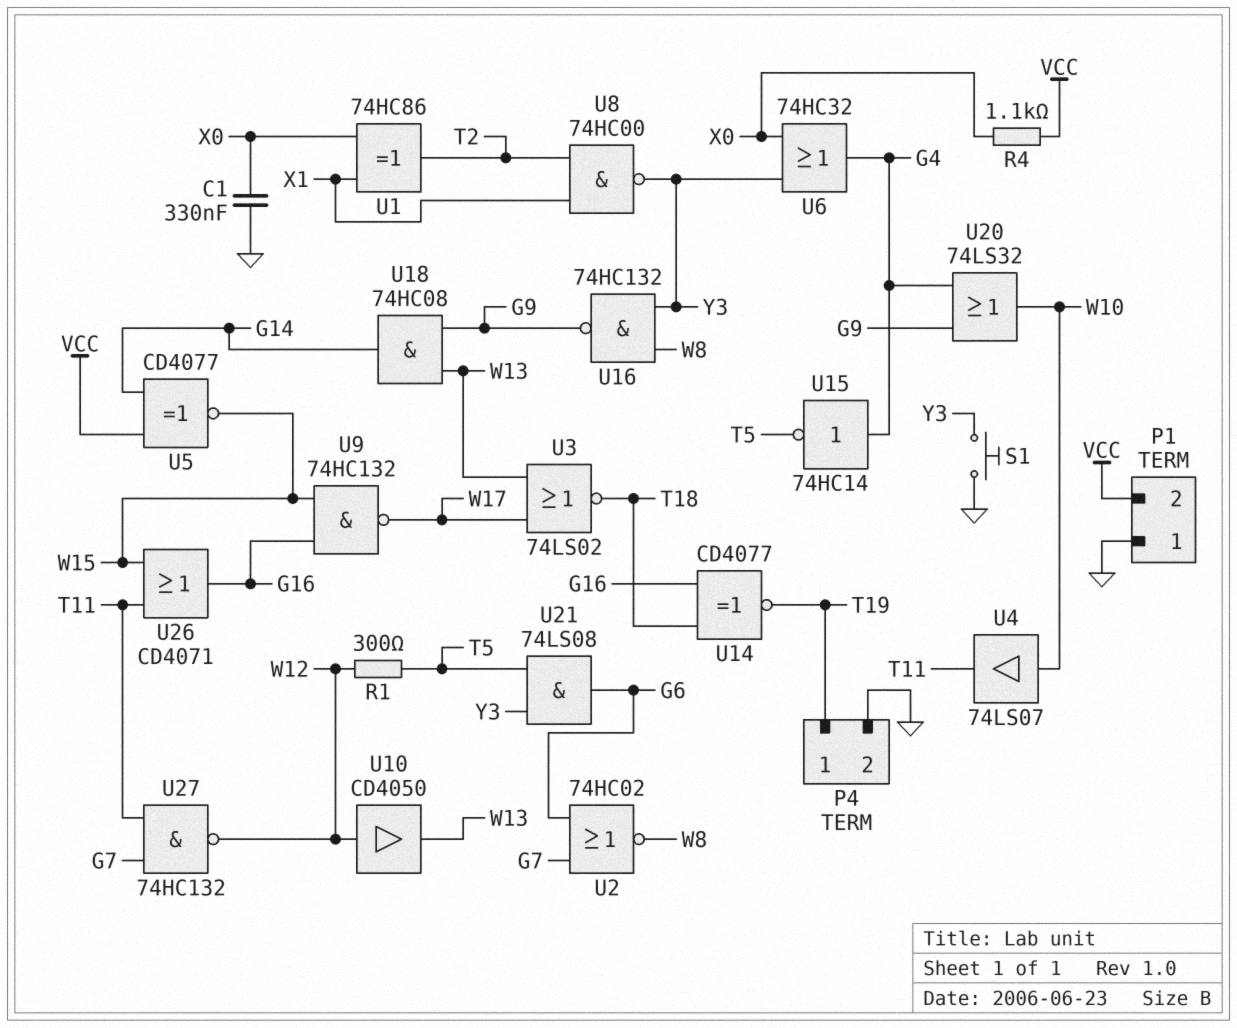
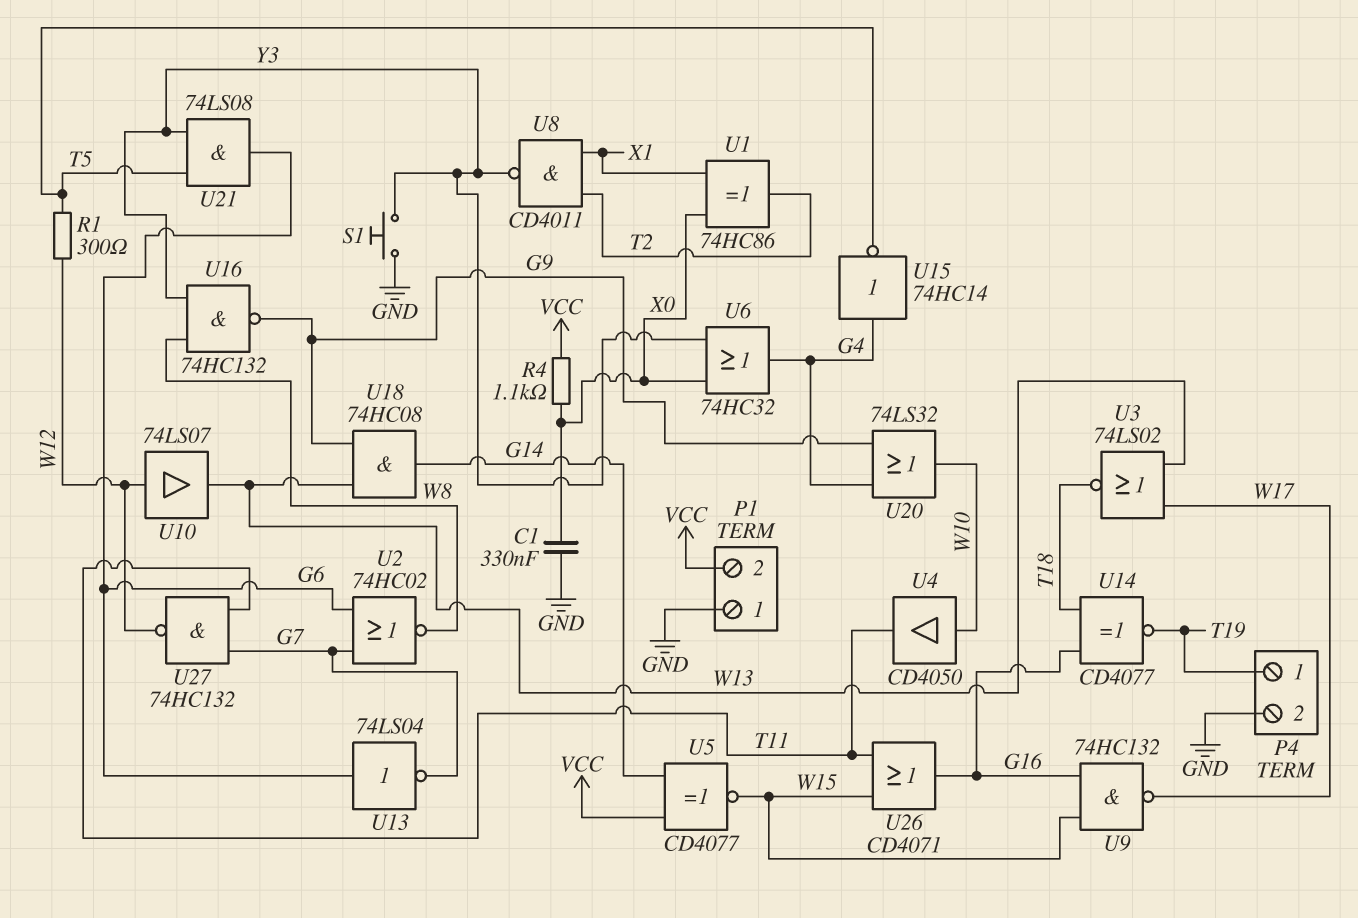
U4: buffer 74LS07 (in W10, out T11) -> buffer CD4050 (in W10, out T11)
U8: NAND 74HC00 (in T2, in X1, out Y3) -> NAND CD4011 (in T2, in X1, out Y3)
U10: buffer CD4050 (in W12, out W13) -> buffer 74LS07 (in W12, out W13)
U13: none -> NOT 74LS04 (in G6, out G7)

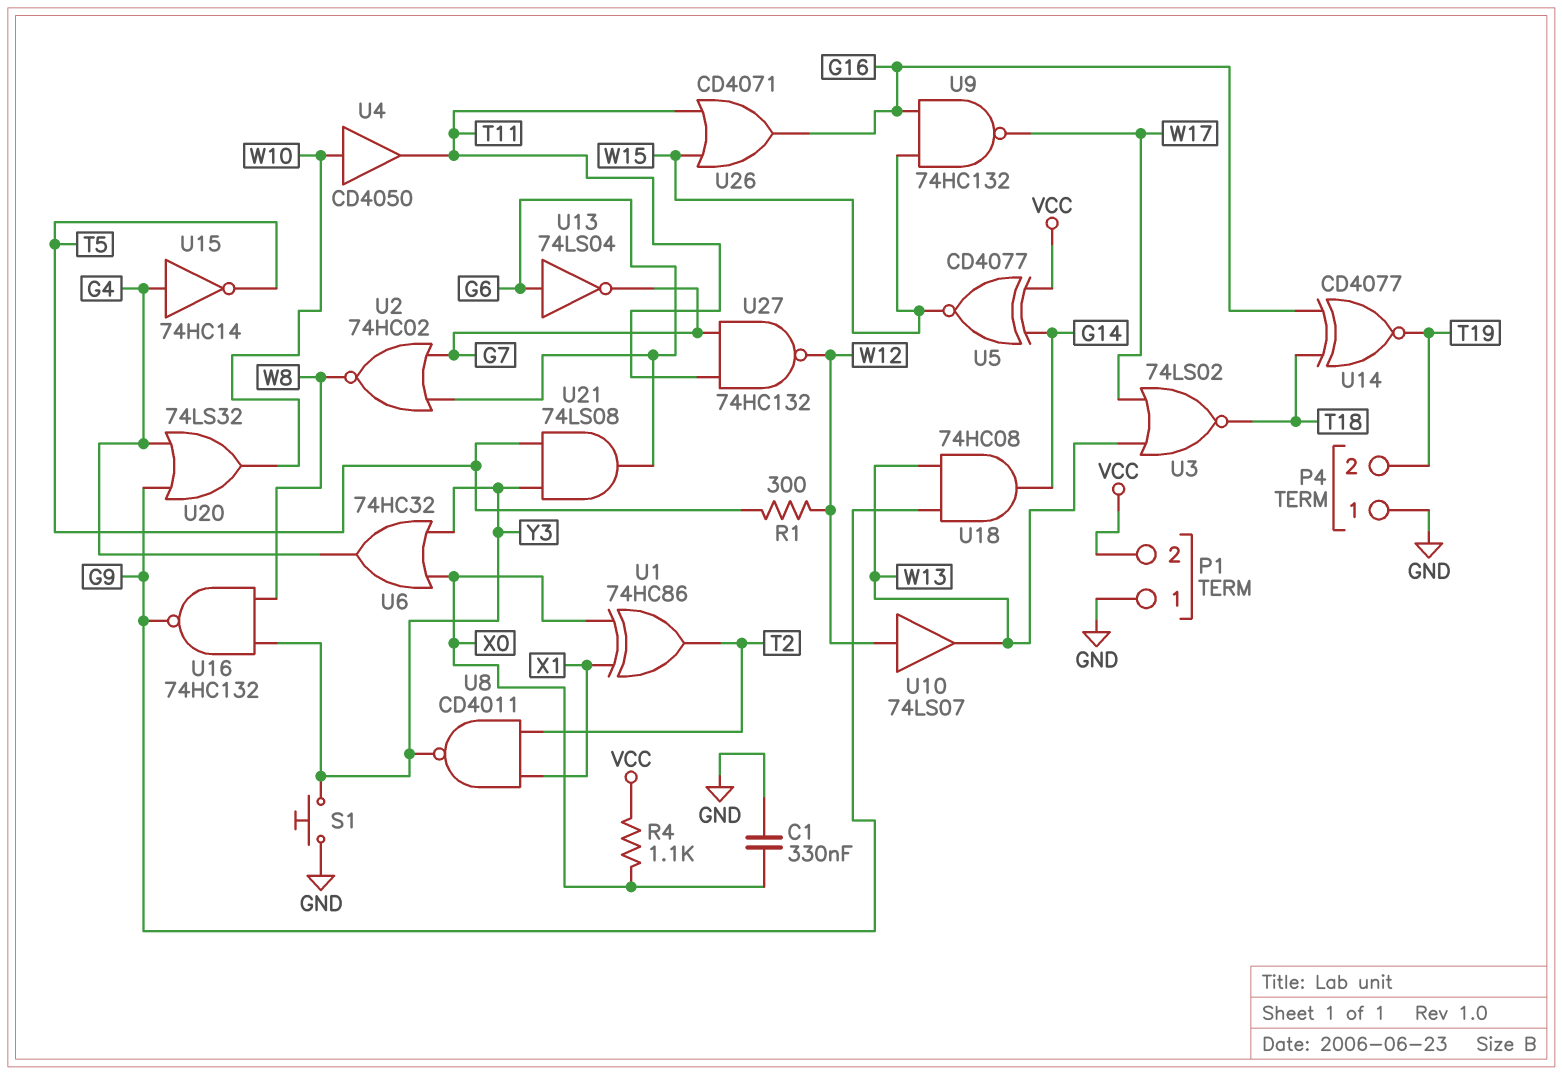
P4 pin 1: T19 -> GND
P4 pin 2: GND -> T19

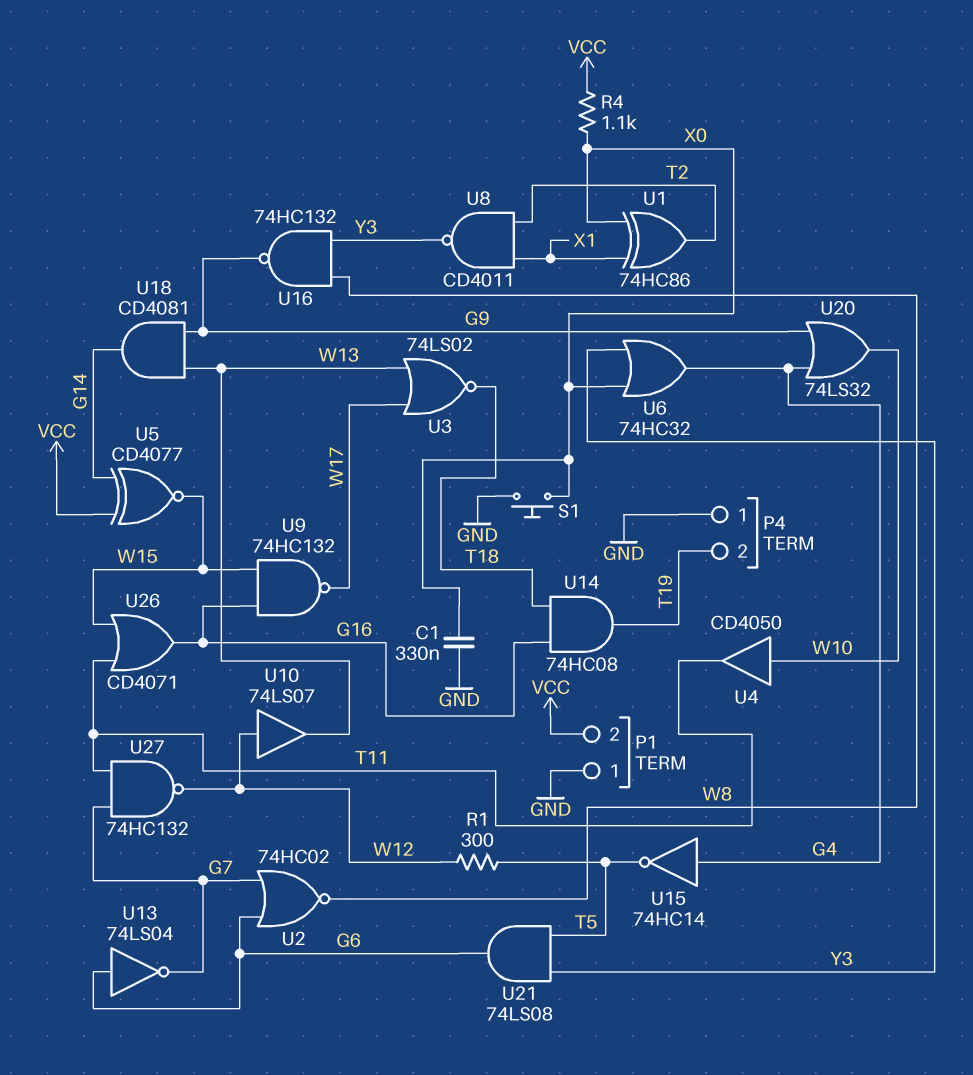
S1: button (GND, Y3) -> button (GND, X0)
U14: XNOR CD4077 (in G16, in T18, out T19) -> AND 74HC08 (in G16, in T18, out T19)
U18: AND 74HC08 (in G9, in W13, out G14) -> AND CD4081 (in G9, in W13, out G14)

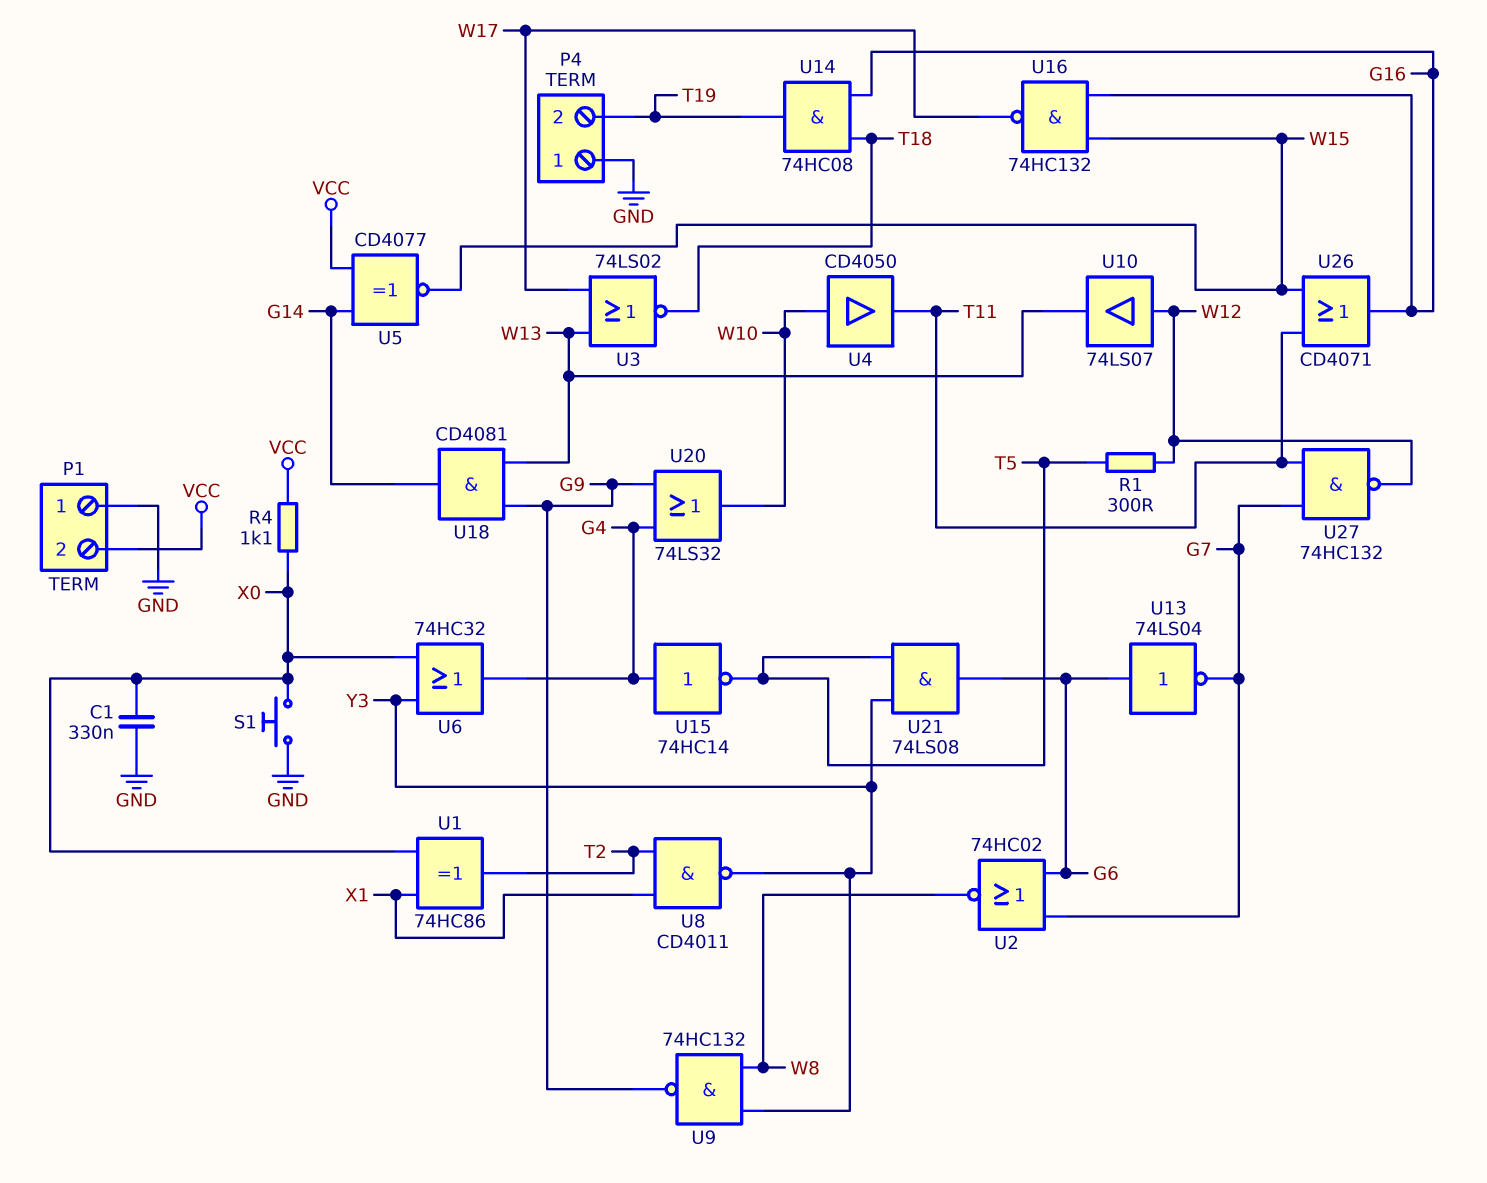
U9: NAND 74HC132 (in G16, in W15, out W17) -> NAND 74HC132 (in W8, in Y3, out G9)
U16: NAND 74HC132 (in W8, in Y3, out G9) -> NAND 74HC132 (in G16, in W15, out W17)

